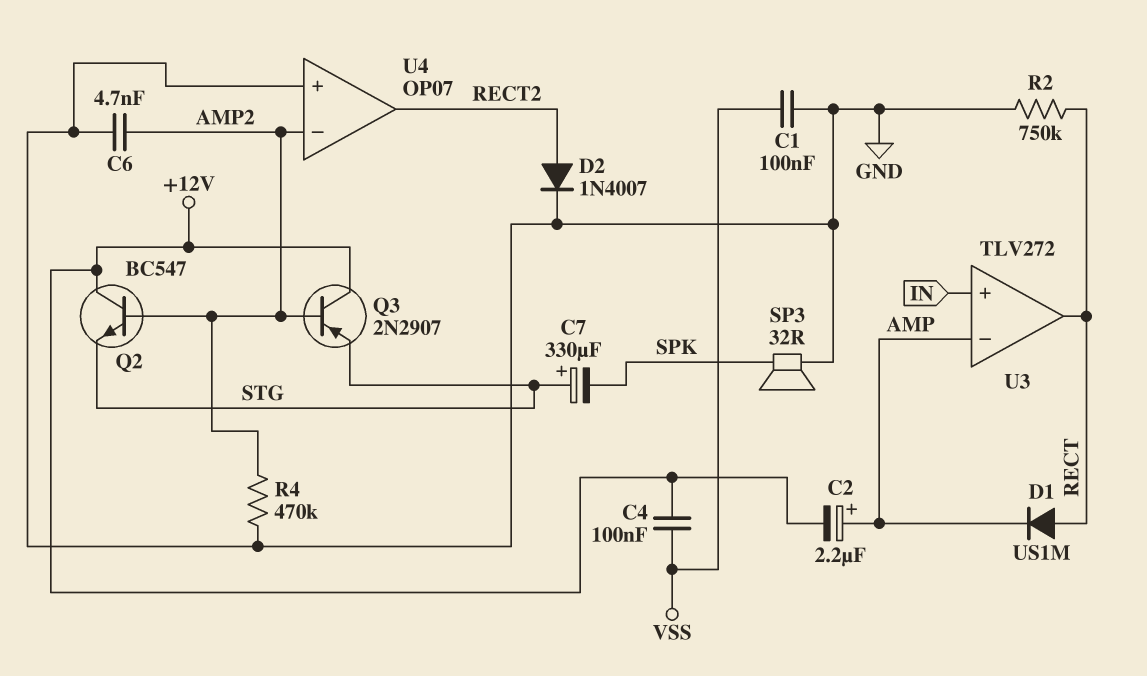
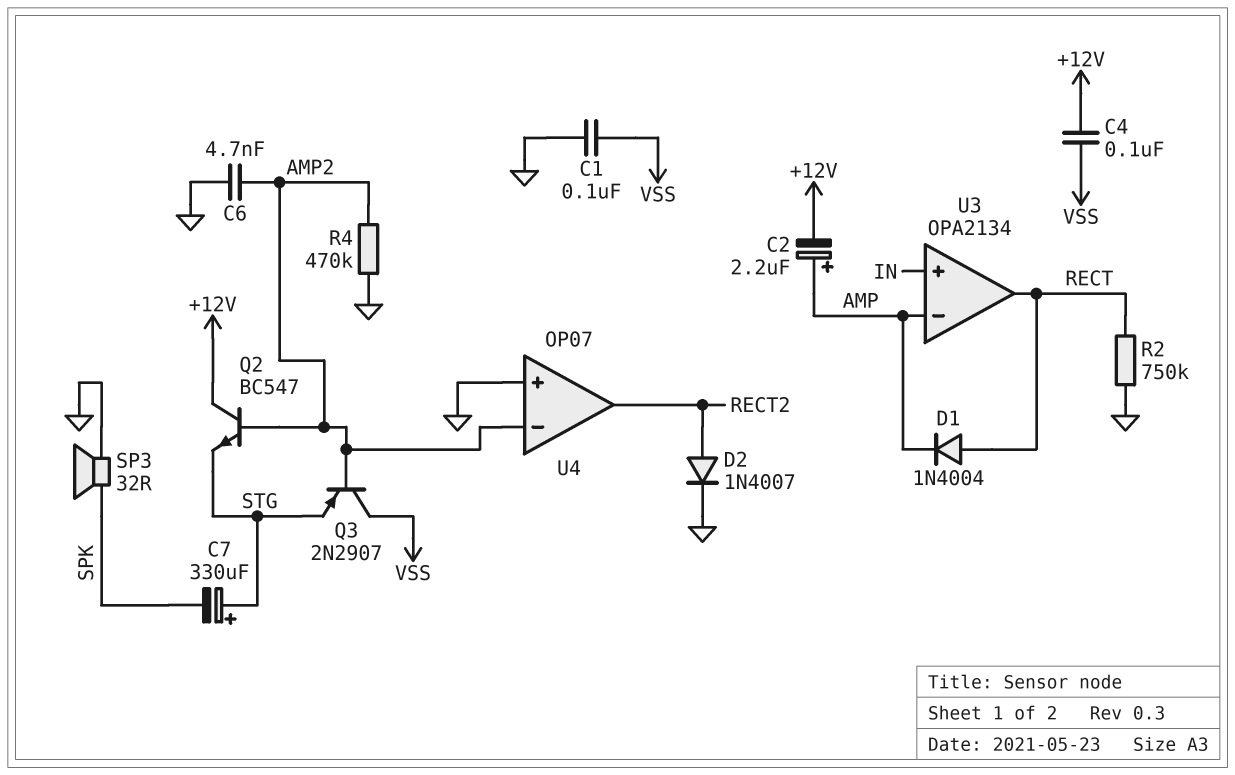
D1: diode US1M (A RECT, K AMP) -> diode 1N4004 (A RECT, K AMP)
Q3: PNP 2N2907 (B AMP2, C +12V, E STG) -> PNP 2N2907 (B AMP2, C VSS, E STG)
U3: TLV272 -> OPA2134

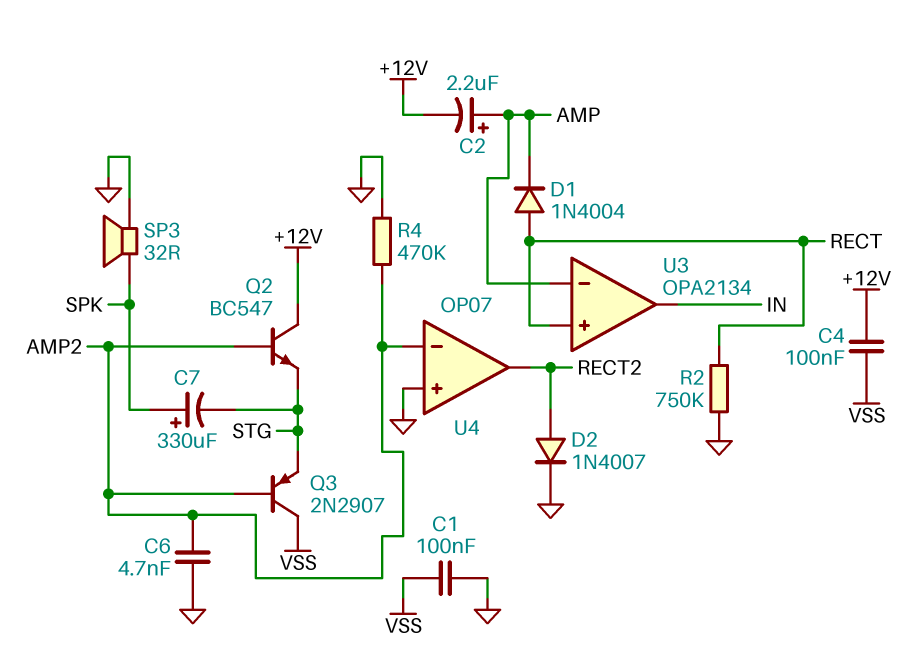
C7: 330uF (plus STG, minus SPK) -> 330uF (plus SPK, minus STG)
U3 pin in+: IN -> RECT
U3 pin out: RECT -> IN

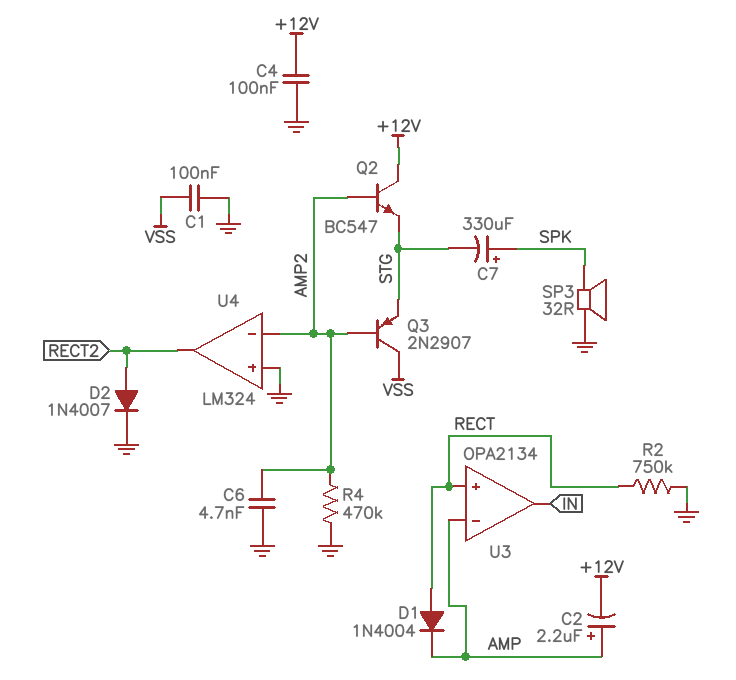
C4: 100nF (+12V, VSS) -> 100nF (+12V, GND)
U4: OP07 -> LM324

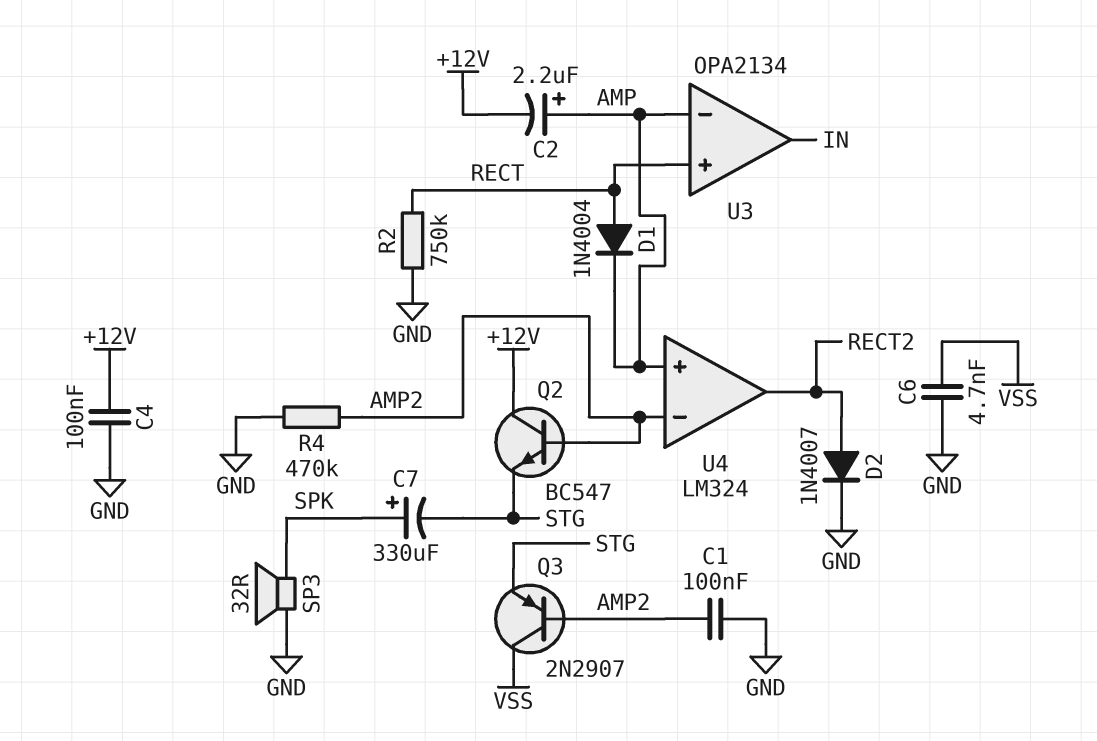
C1: 100nF (GND, VSS) -> 100nF (AMP2, GND)
C6: 4.7nF (AMP2, GND) -> 4.7nF (GND, VSS)
U4 pin in+: GND -> AMP

